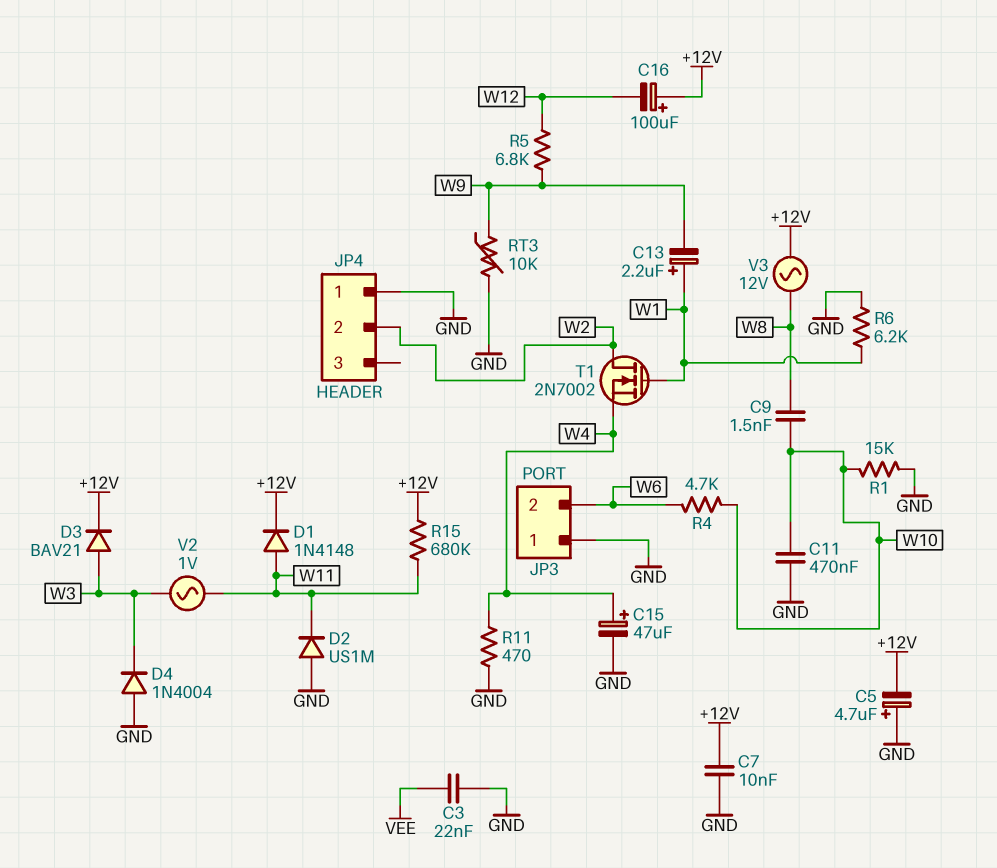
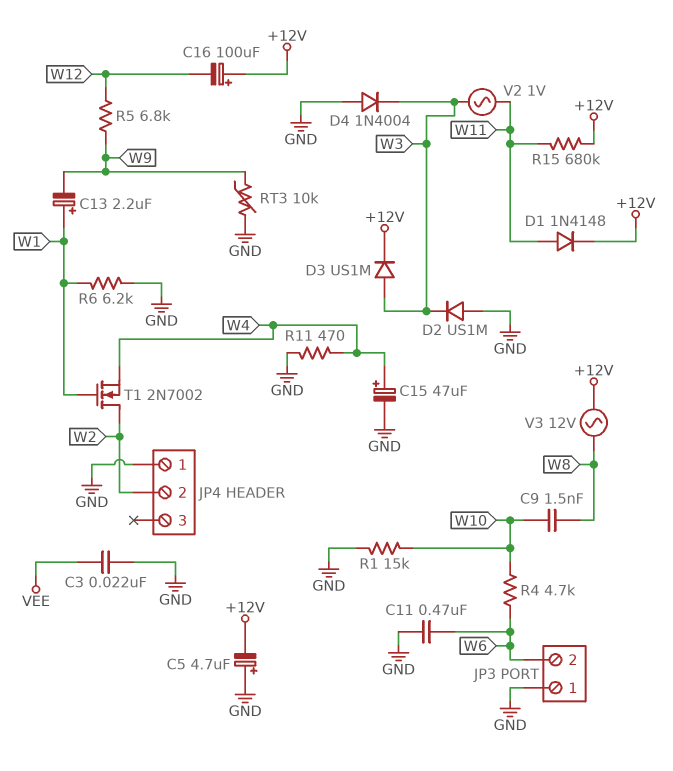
C7: 10nF (+12V, GND) -> none
C11: 470nF (GND, W10) -> 470nF (GND, W6)
D2: diode US1M (A GND, K W11) -> diode US1M (A GND, K W3)
D3: diode BAV21 (A W3, K +12V) -> diode US1M (A W3, K +12V)

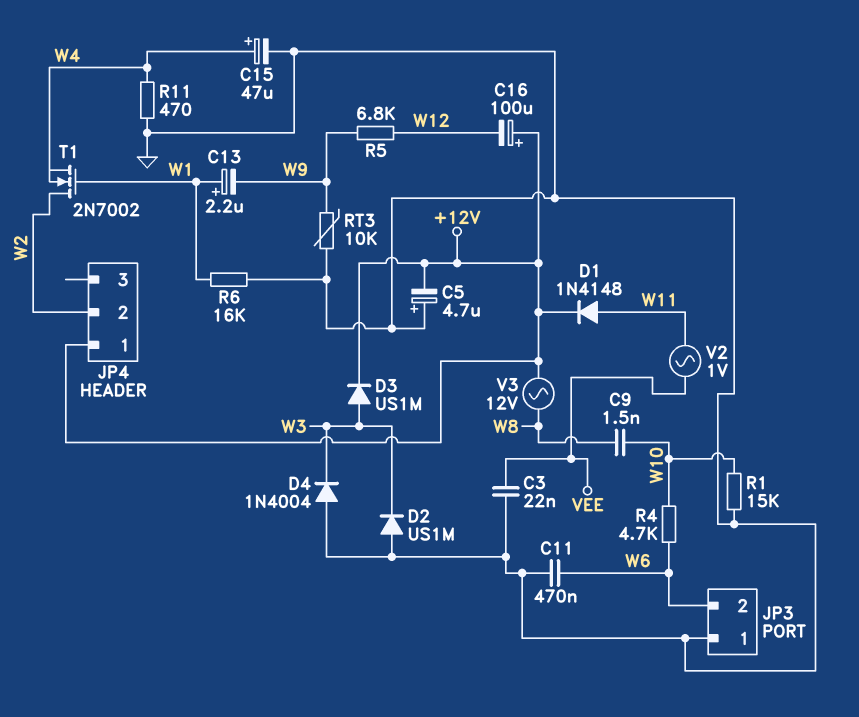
JP4 pin 1: GND -> +12V
R6: 6.2k (GND, W1) -> 16k (GND, W1)
R15: 680k (+12V, W11) -> none
V2: AC 1V (W3, W11) -> AC 1V (VEE, W11)

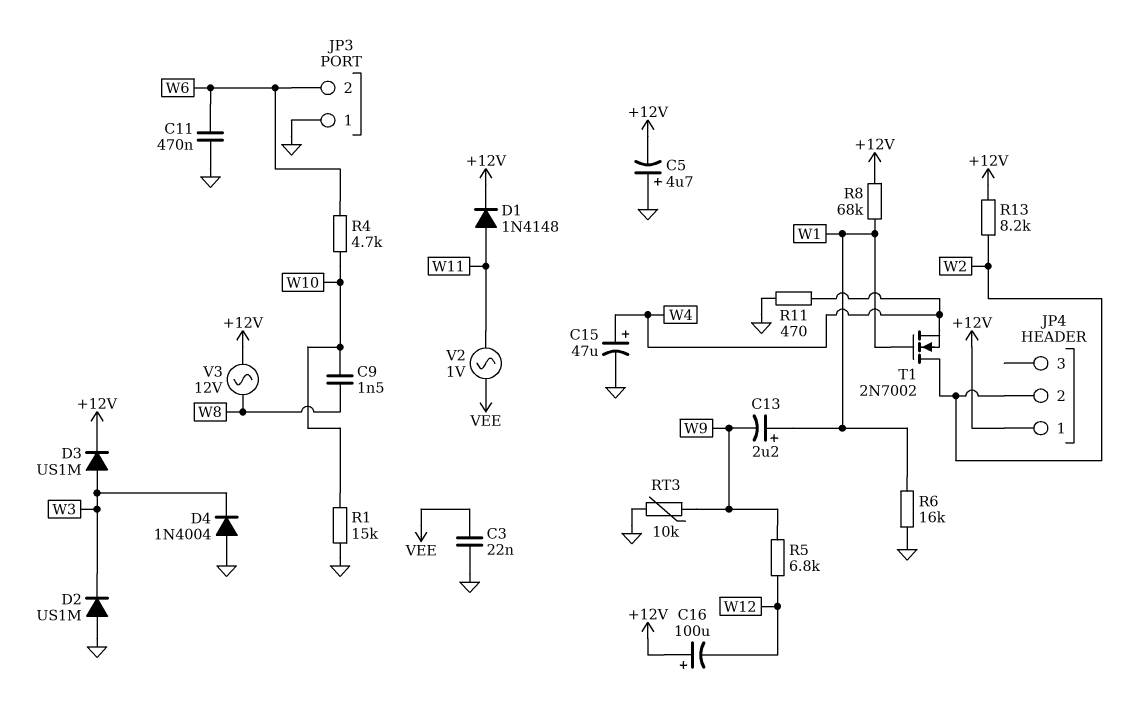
R8: none -> 68k (+12V, W1)
R13: none -> 8.2k (+12V, W2)

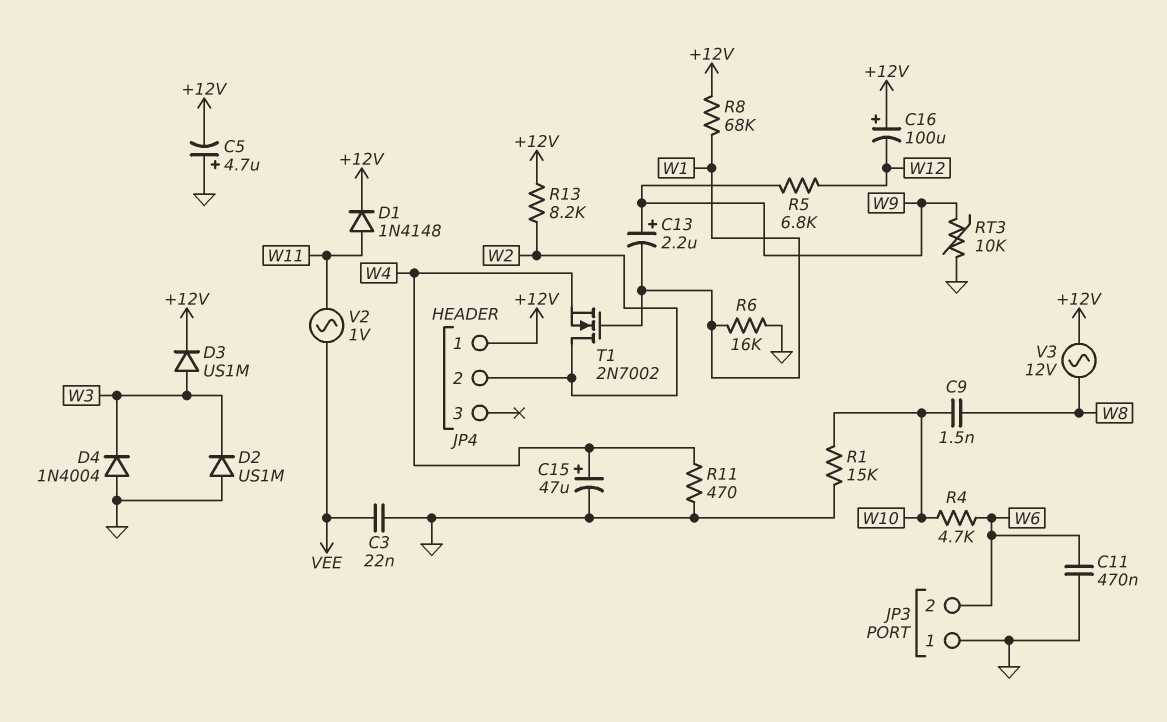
C13: 2.2uF (plus W1, minus W9) -> 2.2uF (plus W9, minus W1)

